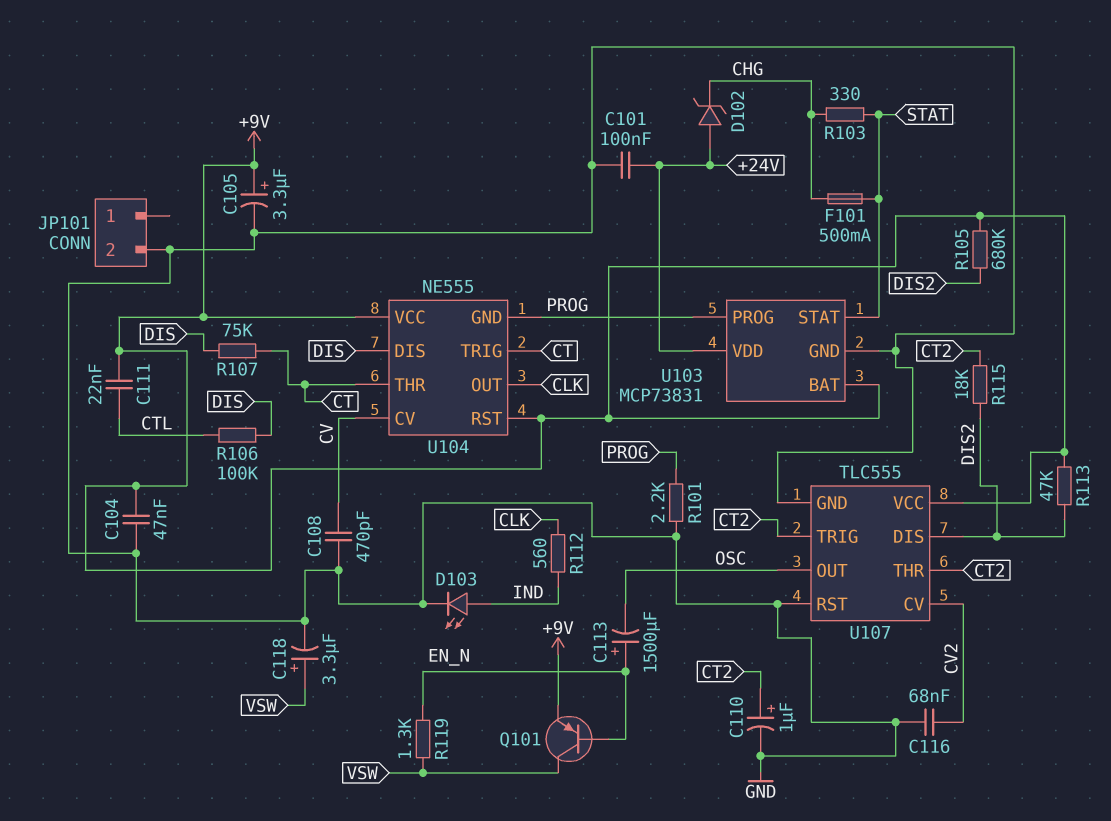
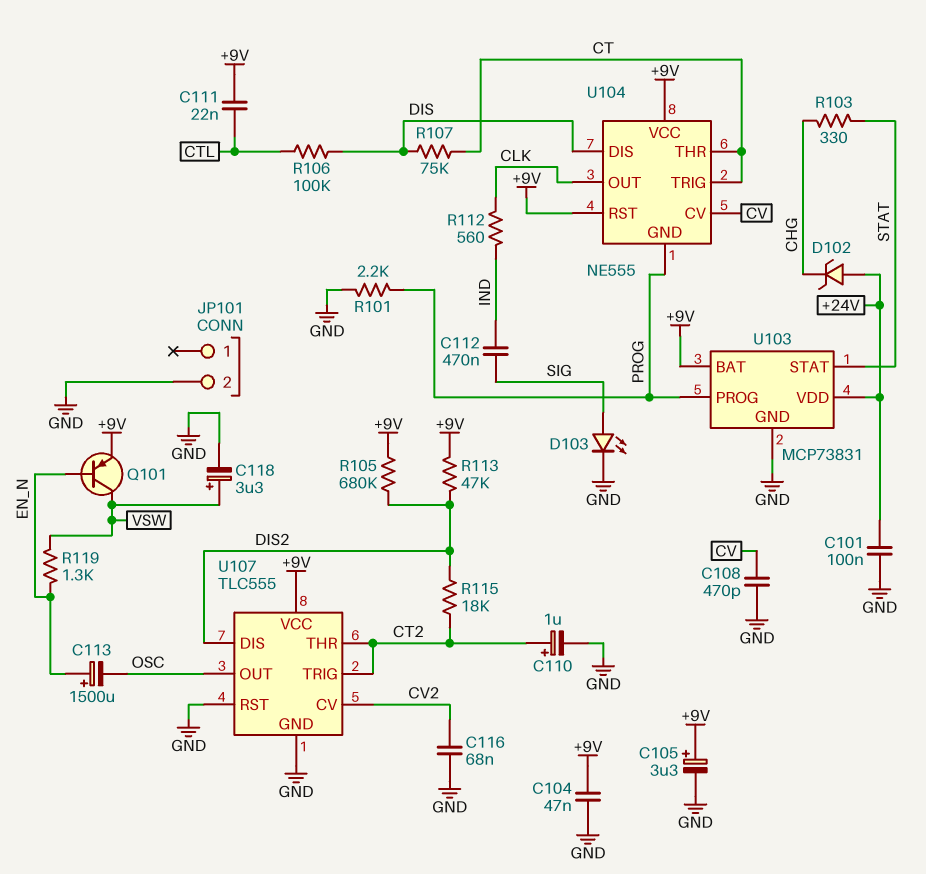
C112: none -> 470nF (IND, SIG)
D103: LED (A IND, K GND) -> LED (A SIG, K GND)
F101: 500mA (CHG, STAT) -> none

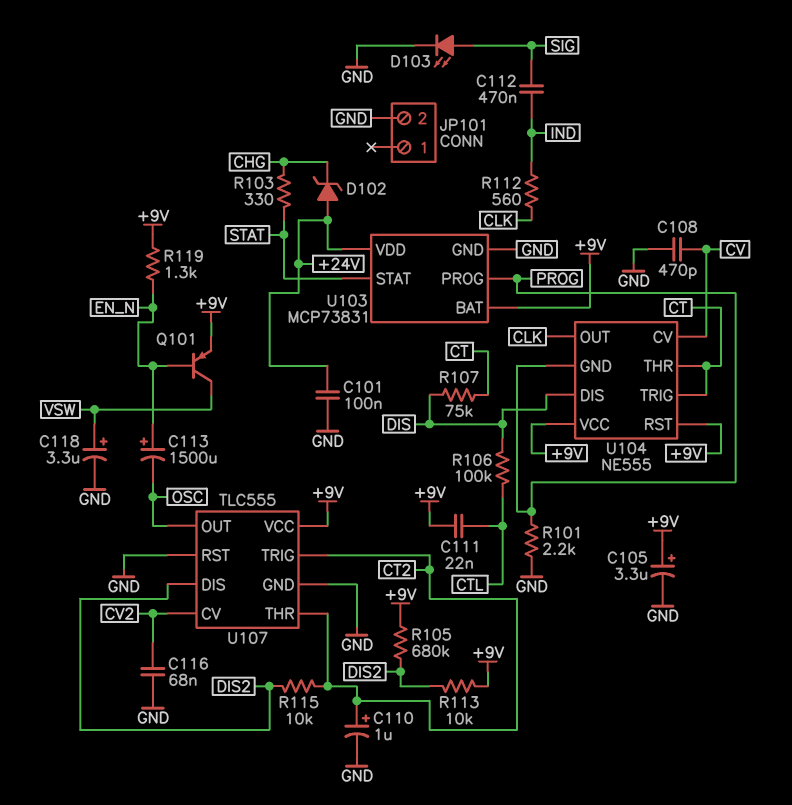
C104: 47nF (+9V, GND) -> none
R113: 47k (+9V, DIS2) -> 10k (+9V, DIS2)
R115: 18k (CT2, DIS2) -> 10k (CT2, DIS2)
R119: 1.3k (EN_N, VSW) -> 1.3k (+9V, EN_N)

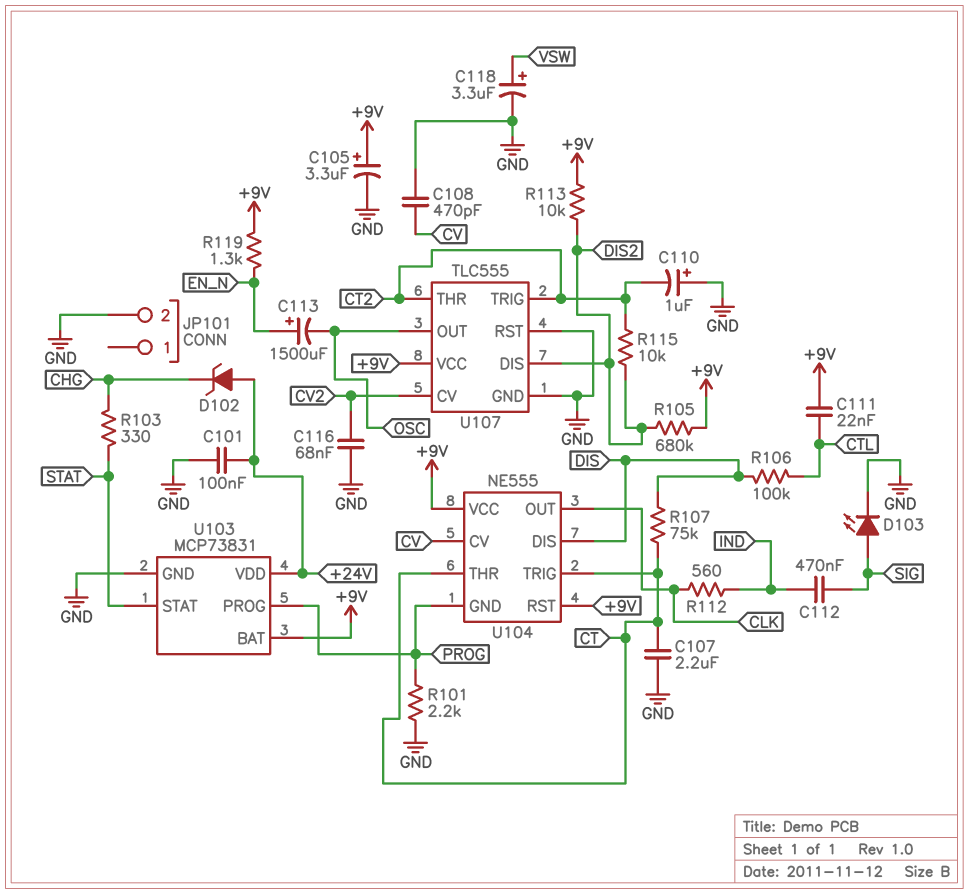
C107: none -> 2.2uF (CT, GND)
C110: 1uF (plus CT2, minus GND) -> 1uF (plus GND, minus CT2)
Q101: PNP (B EN_N, C VSW, E +9V) -> none

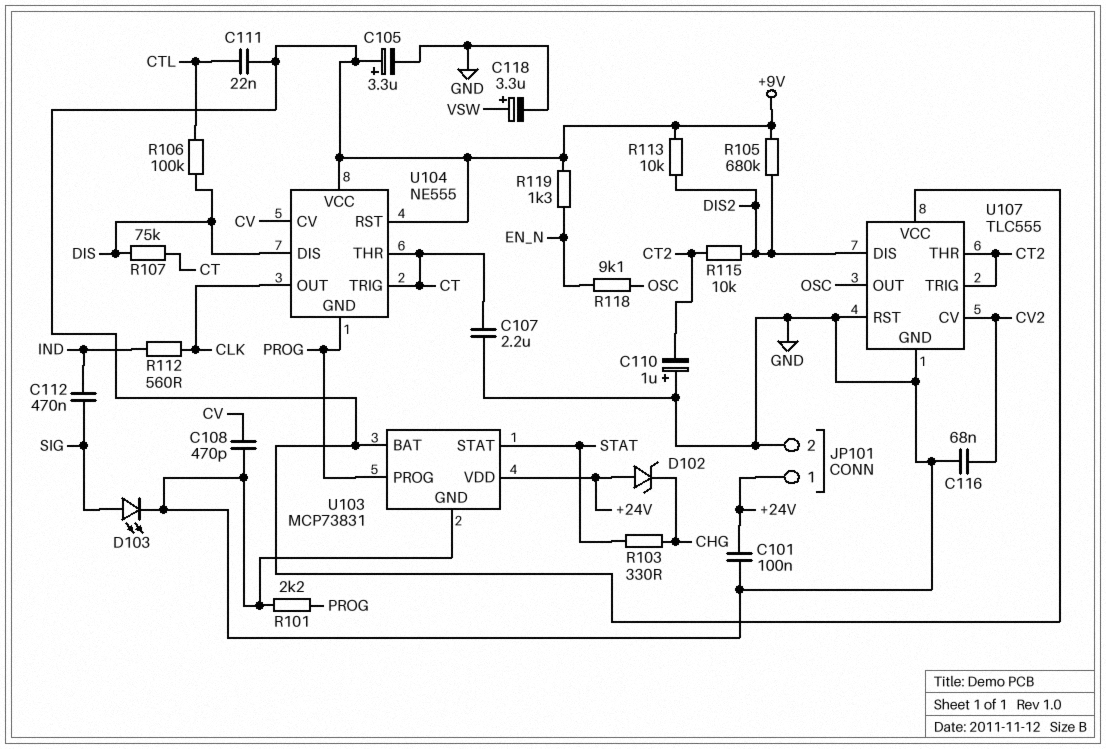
C113: 1500uF (plus EN_N, minus OSC) -> none
JP101 pin 1: none -> +24V
R118: none -> 9.1k (EN_N, OSC)

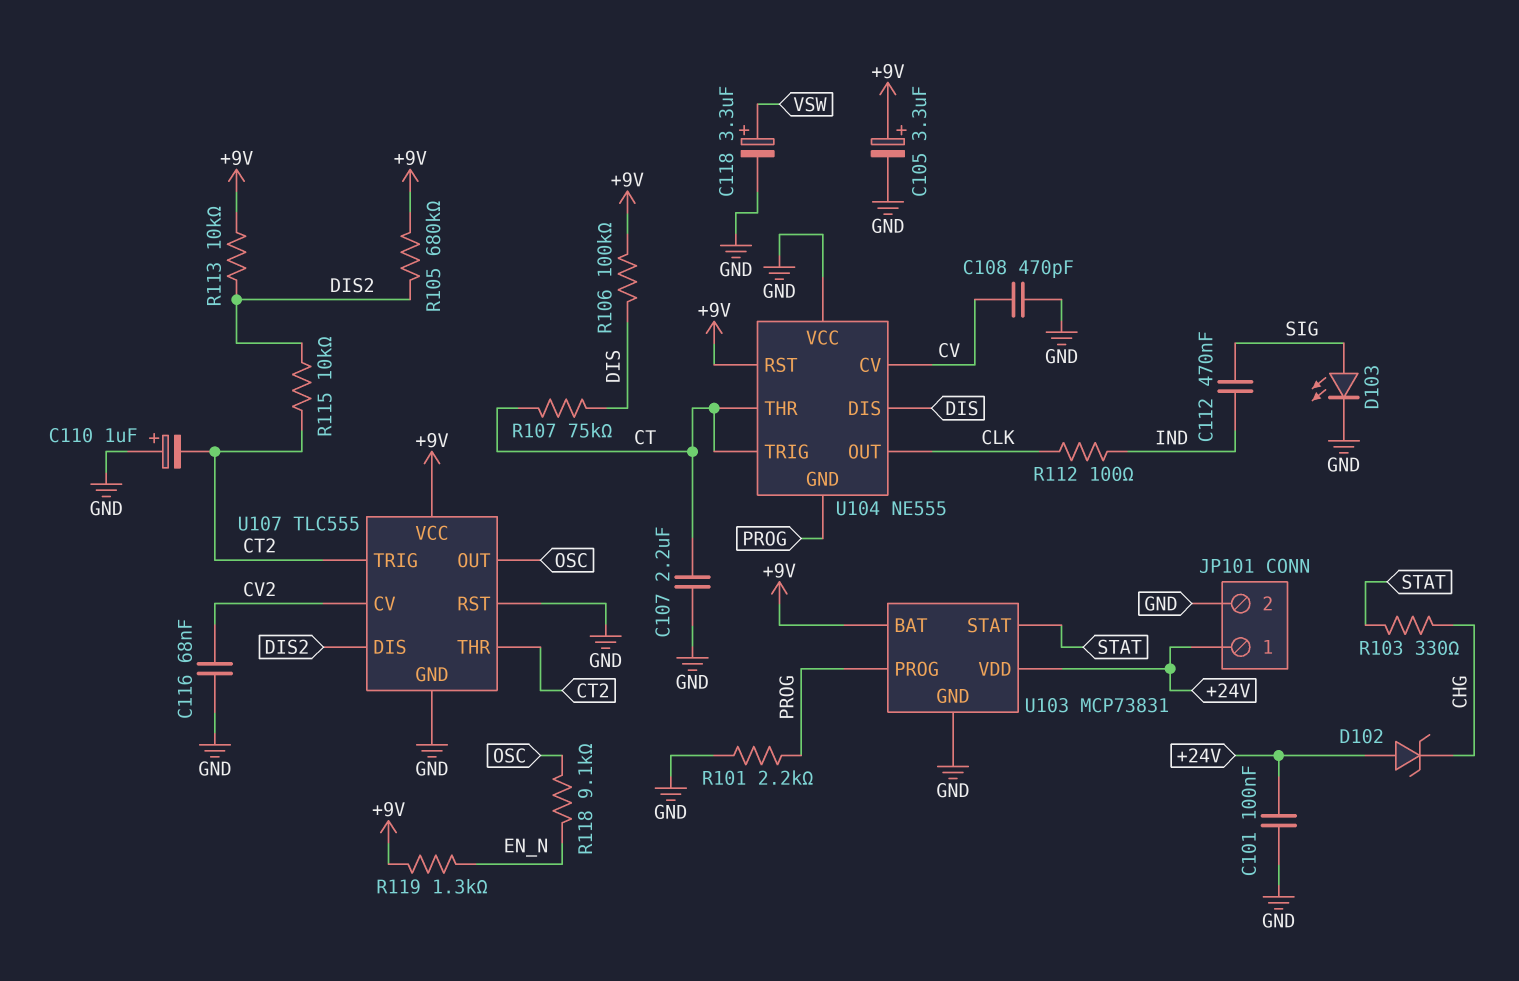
C111: 22nF (+9V, CTL) -> none
R106: 100k (CTL, DIS) -> 100k (+9V, DIS)
R112: 560 (CLK, IND) -> 100 (CLK, IND)
U104 pin VCC: +9V -> GND

